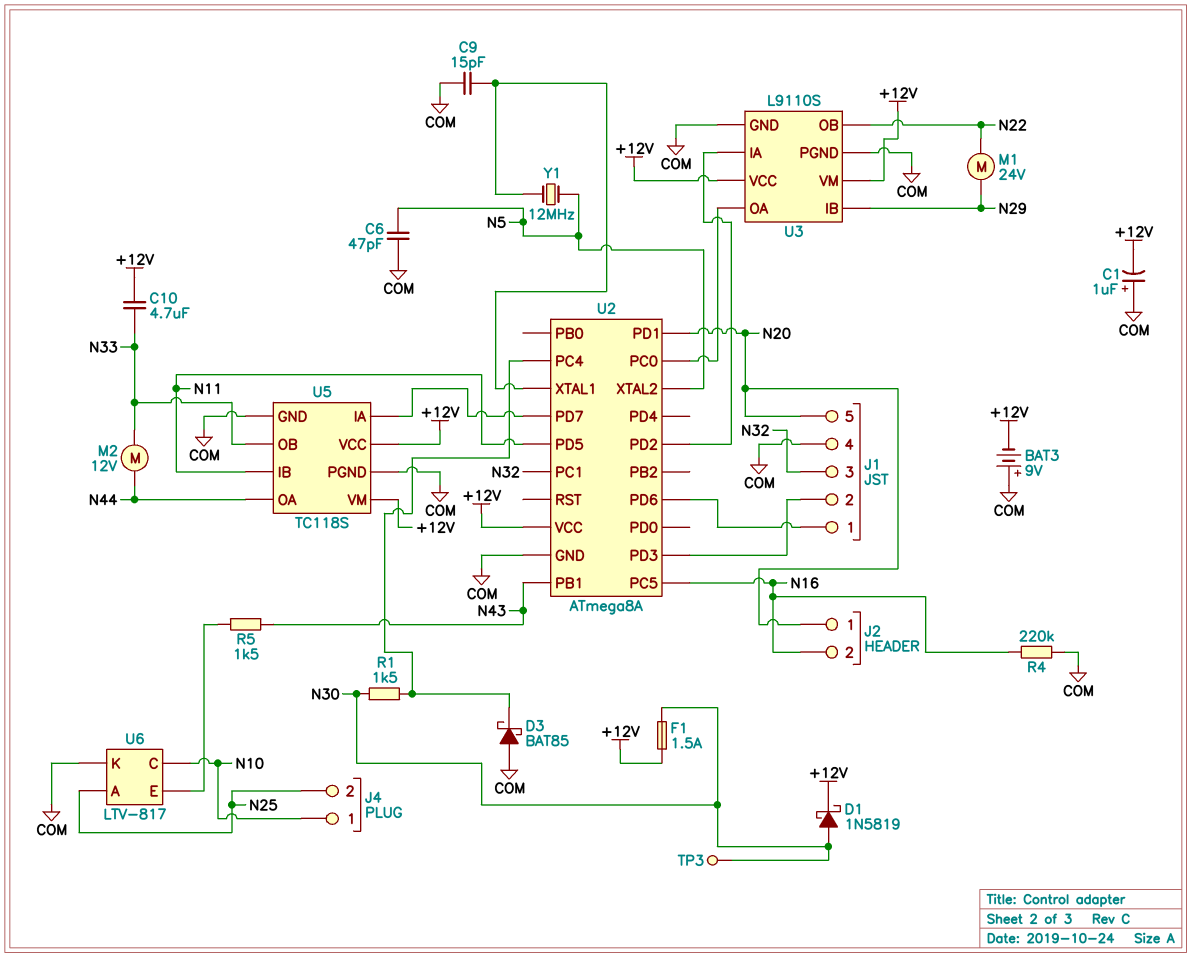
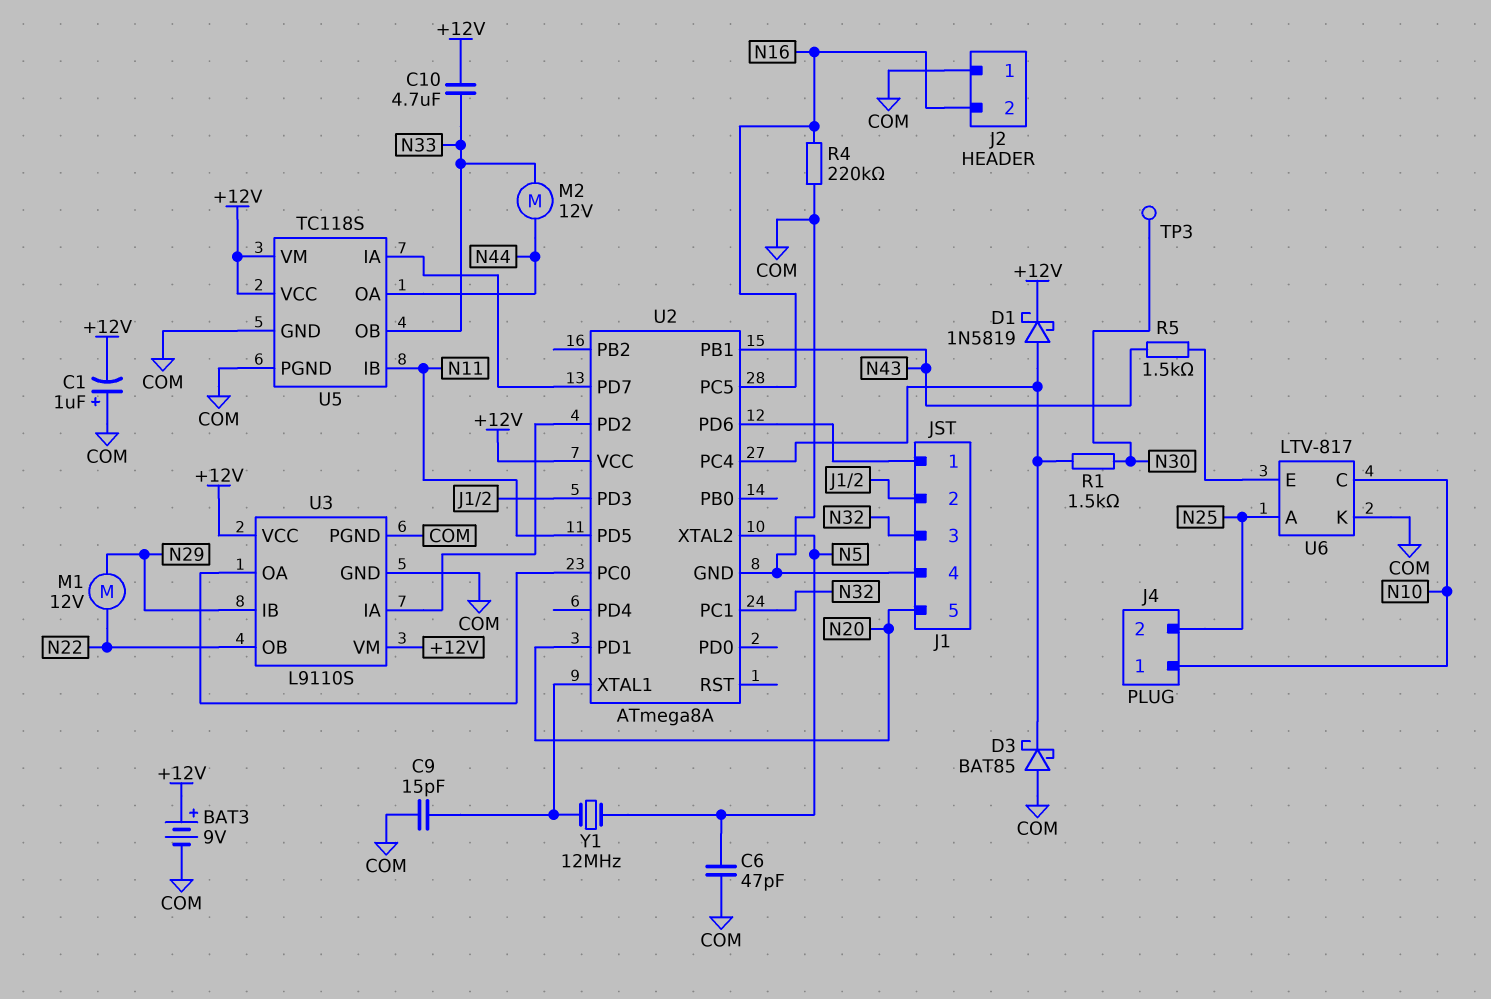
BAT3: 9V (plus COM, minus +12V) -> 9V (plus +12V, minus COM)
D1: schottky 1N5819 (A N30, K +12V) -> schottky 1N5819 (A U2/PC4, K +12V)
F1: 1.5A (+12V, N30) -> none
J2 pin 1: N20 -> COM
M1: motor 24V (N22, N29) -> motor 12V (N22, N29)

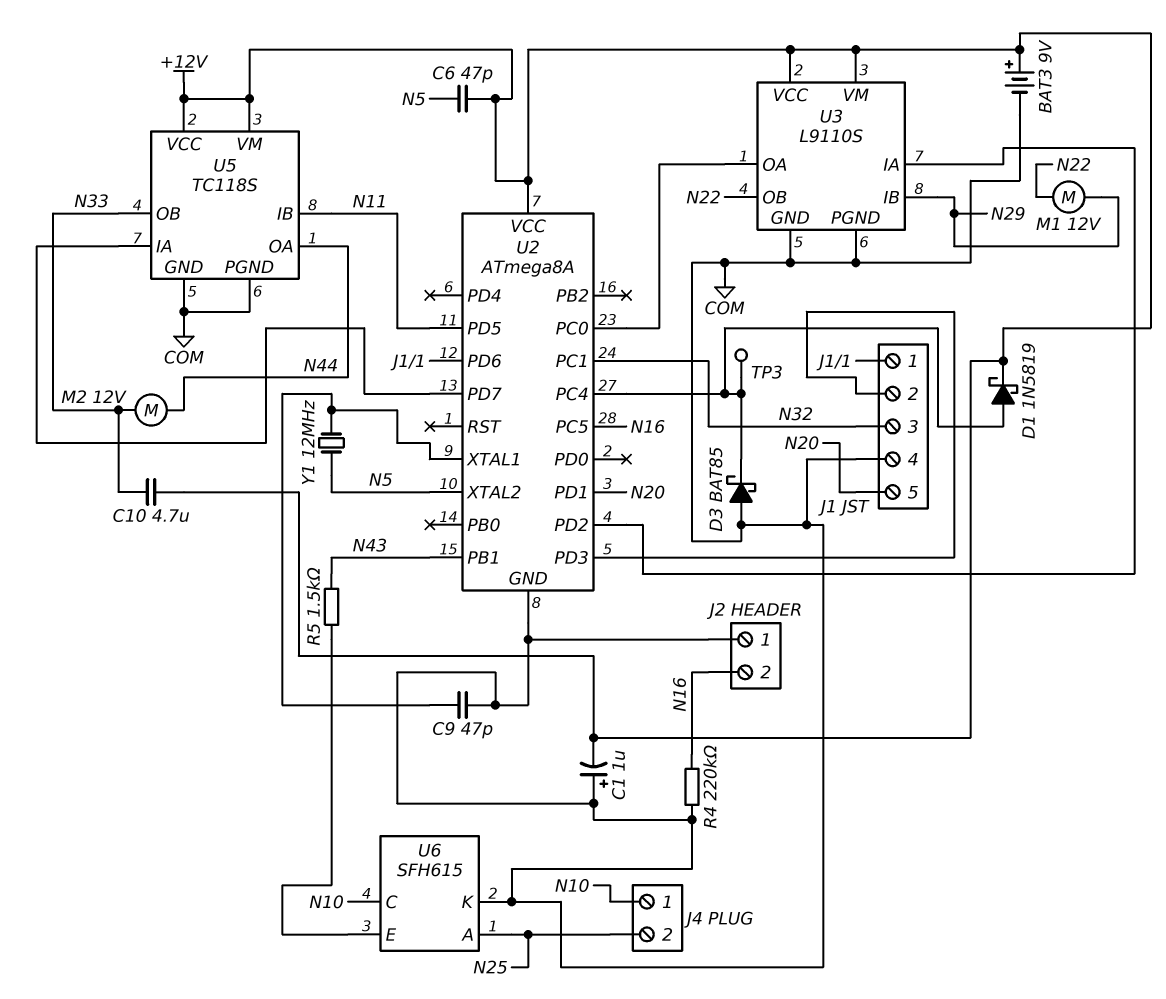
C6: 47pF (COM, N5) -> 47pF (+12V, N5)
C9: 15pF (COM, U2/XTAL1) -> 47pF (COM, U2/XTAL1)
R1: 1.5k (N30, U2/PC4) -> none
TP3: test point (N30) -> test point (U2/PC4)
U6: LTV-817 -> SFH615

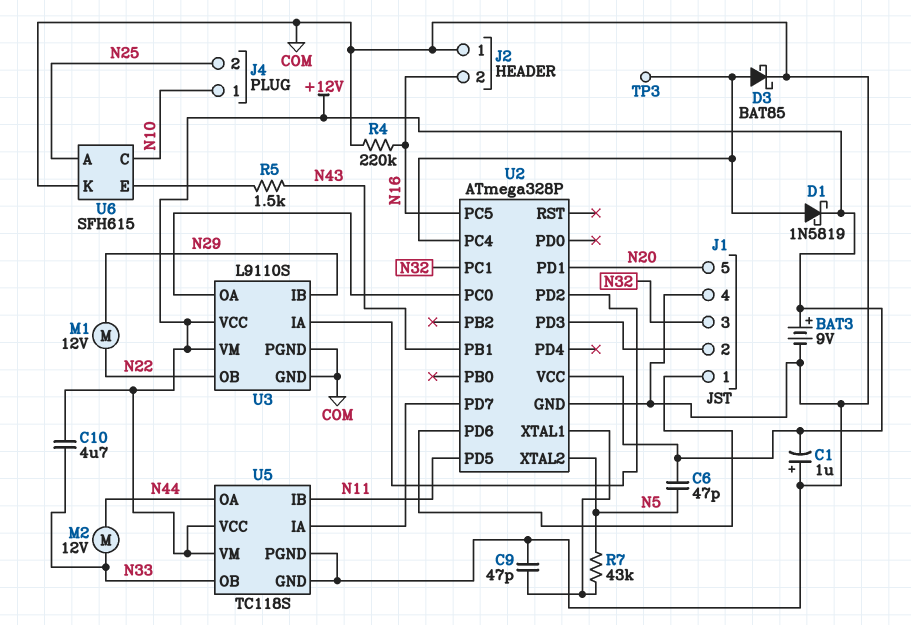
D3: schottky BAT85 (A COM, K U2/PC4) -> schottky BAT85 (A U2/PC4, K COM)
R7: none -> 43k (N5, U2/XTAL1)
U2: ATmega8A -> ATmega328P
Y1: 12MHz (N5, U2/XTAL1) -> none

